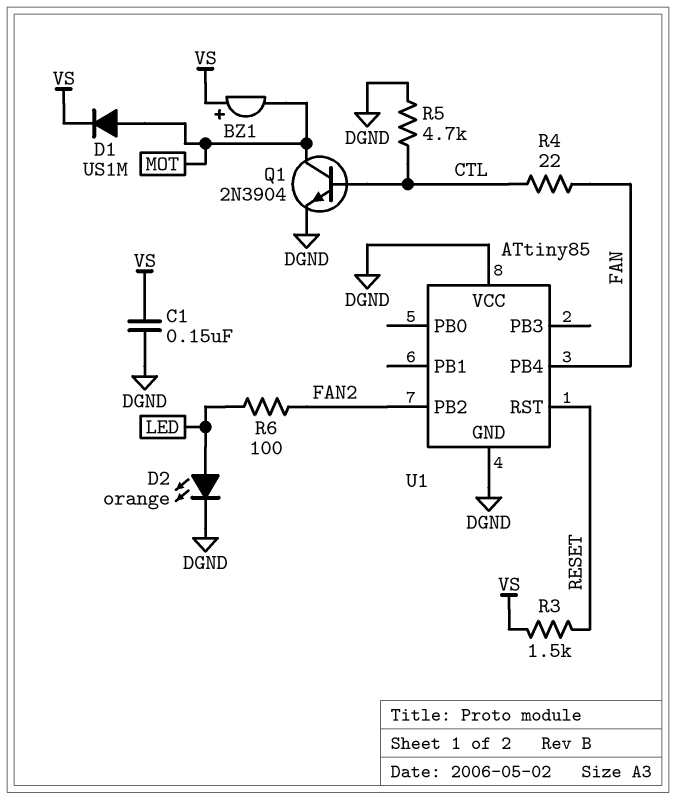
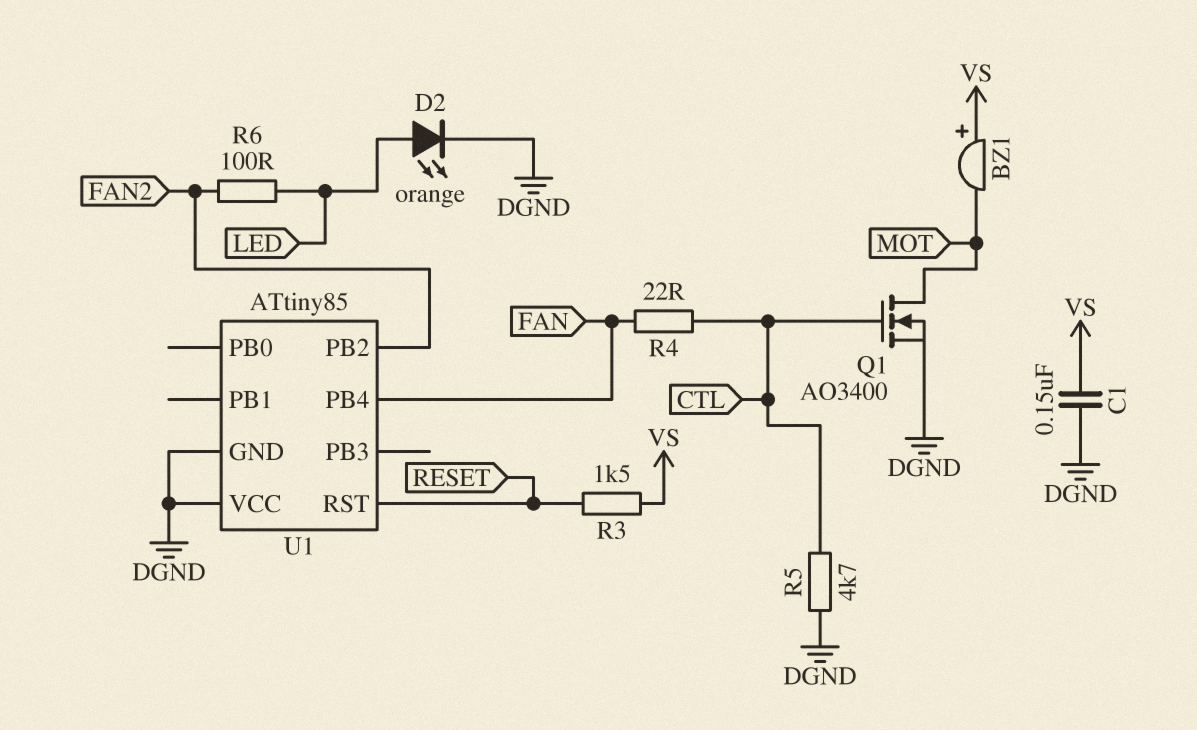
D1: diode US1M (A MOT, K VS) -> none
Q1: NPN 2N3904 (B CTL, C MOT, E DGND) -> NMOS AO3400 (G CTL, D MOT, S DGND)

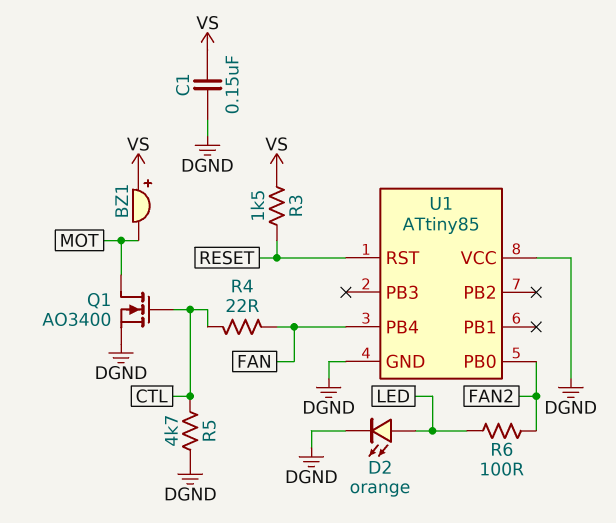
U1 pin PB0: none -> FAN2
U1 pin PB2: FAN2 -> none

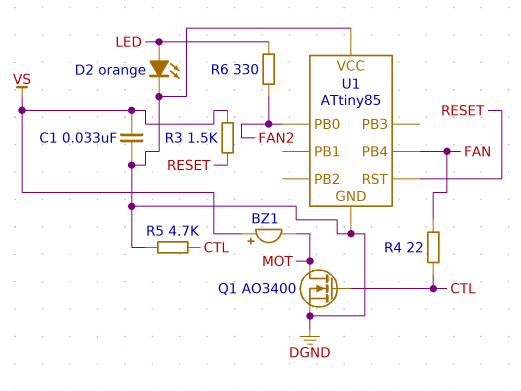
C1: 150nF (DGND, VS) -> 33nF (DGND, VS)
R6: 100 (FAN2, LED) -> 330 (FAN2, LED)

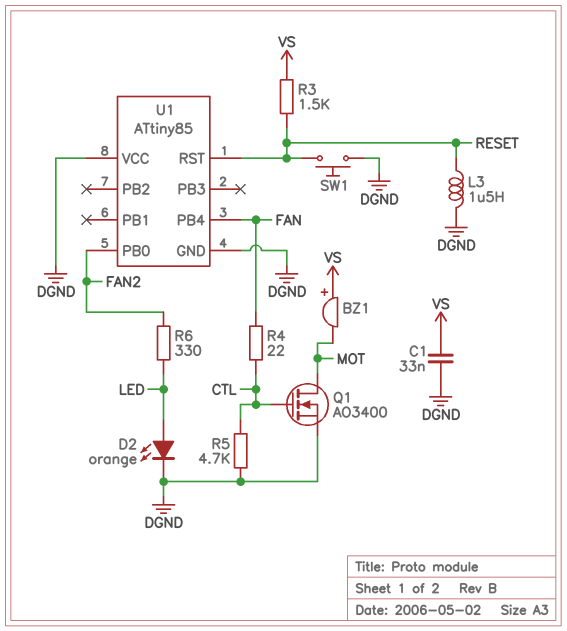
L3: none -> 1.5uH (DGND, RESET)
SW1: none -> button (DGND, RESET)

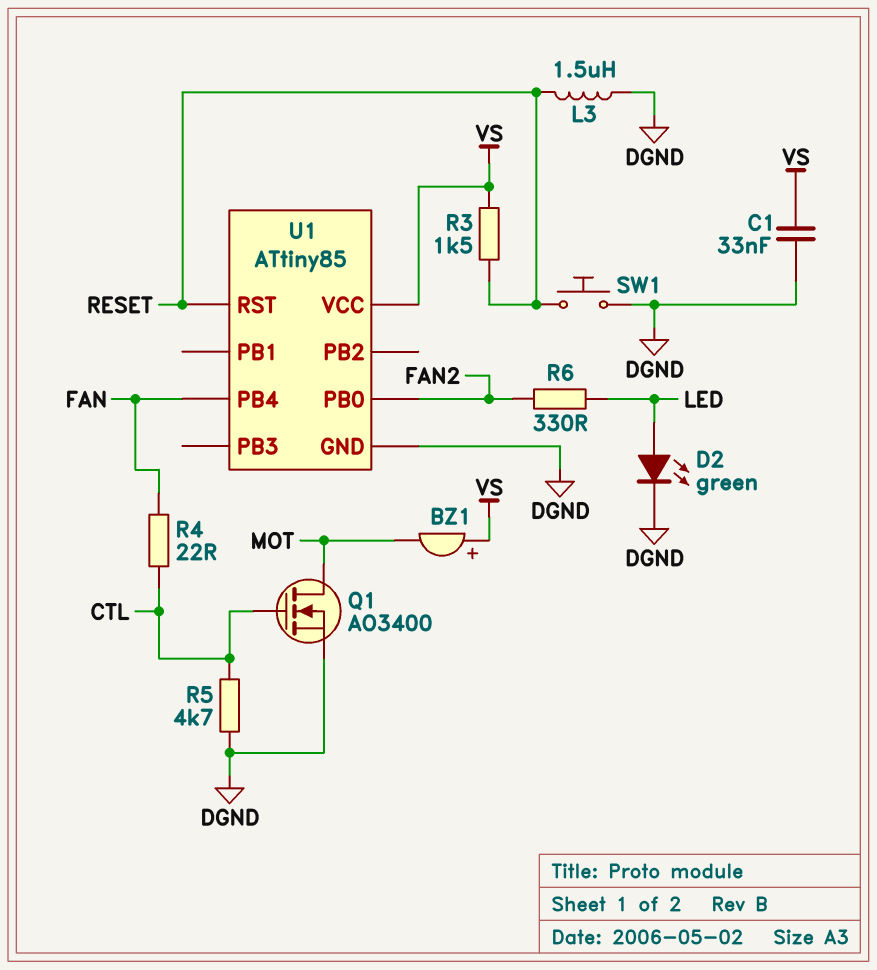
D2: LED orange (A LED, K DGND) -> LED green (A LED, K DGND)
U1 pin VCC: DGND -> VS

